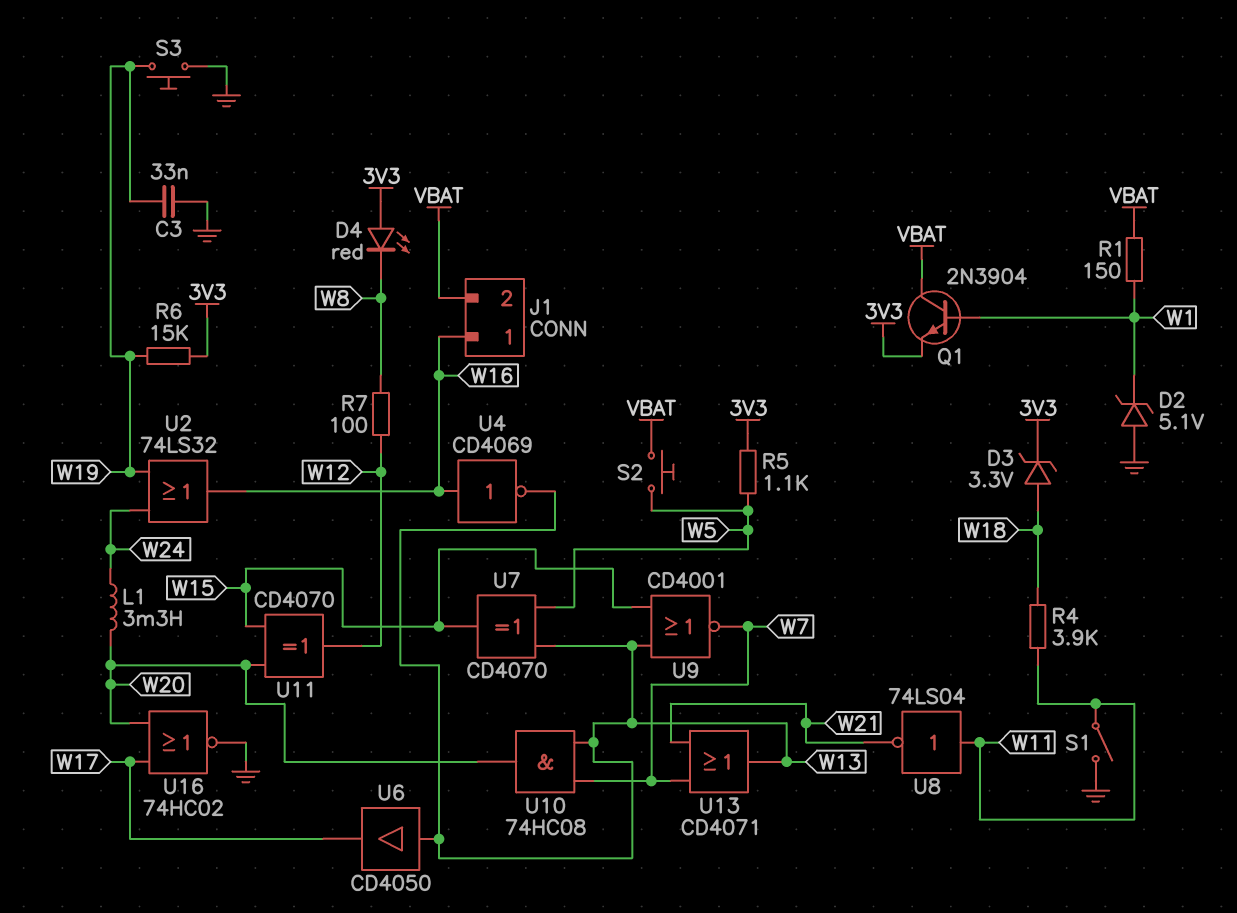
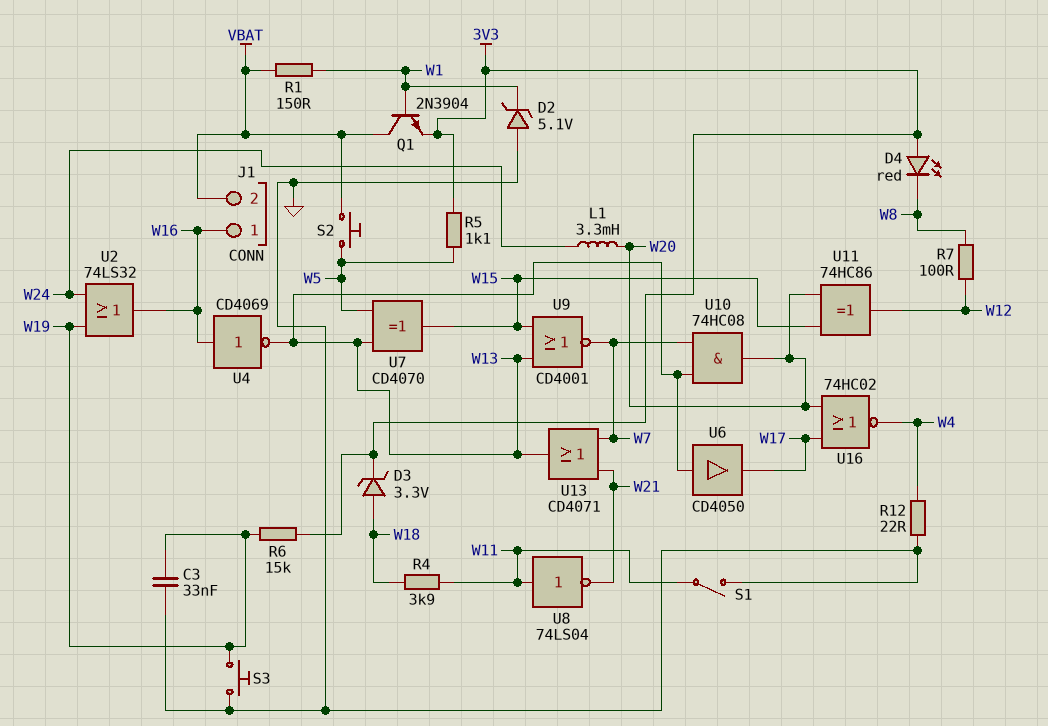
R12: none -> 22 (GND, W4)
U11: XOR CD4070 (in W15, in W20, out W12) -> XOR 74HC86 (in W15, in W20, out W12)
U16: NOR 74HC02 (in W17, in W20, out GND) -> NOR 74HC02 (in W17, in W20, out W4)

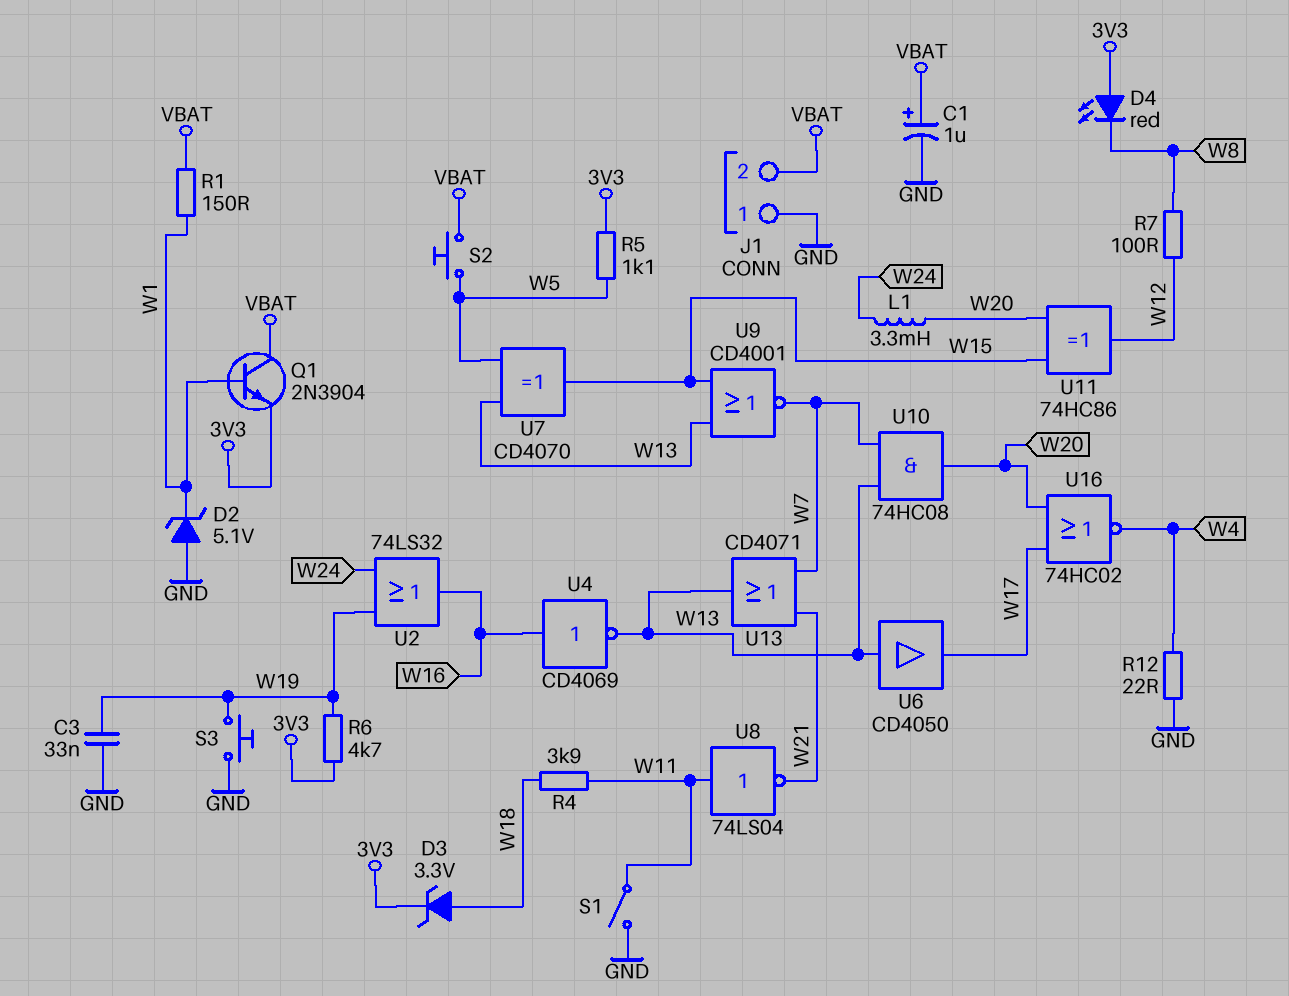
C1: none -> 1uF (plus VBAT, minus GND)
J1 pin 1: W16 -> GND
R6: 15k (3V3, W19) -> 4.7k (3V3, W19)

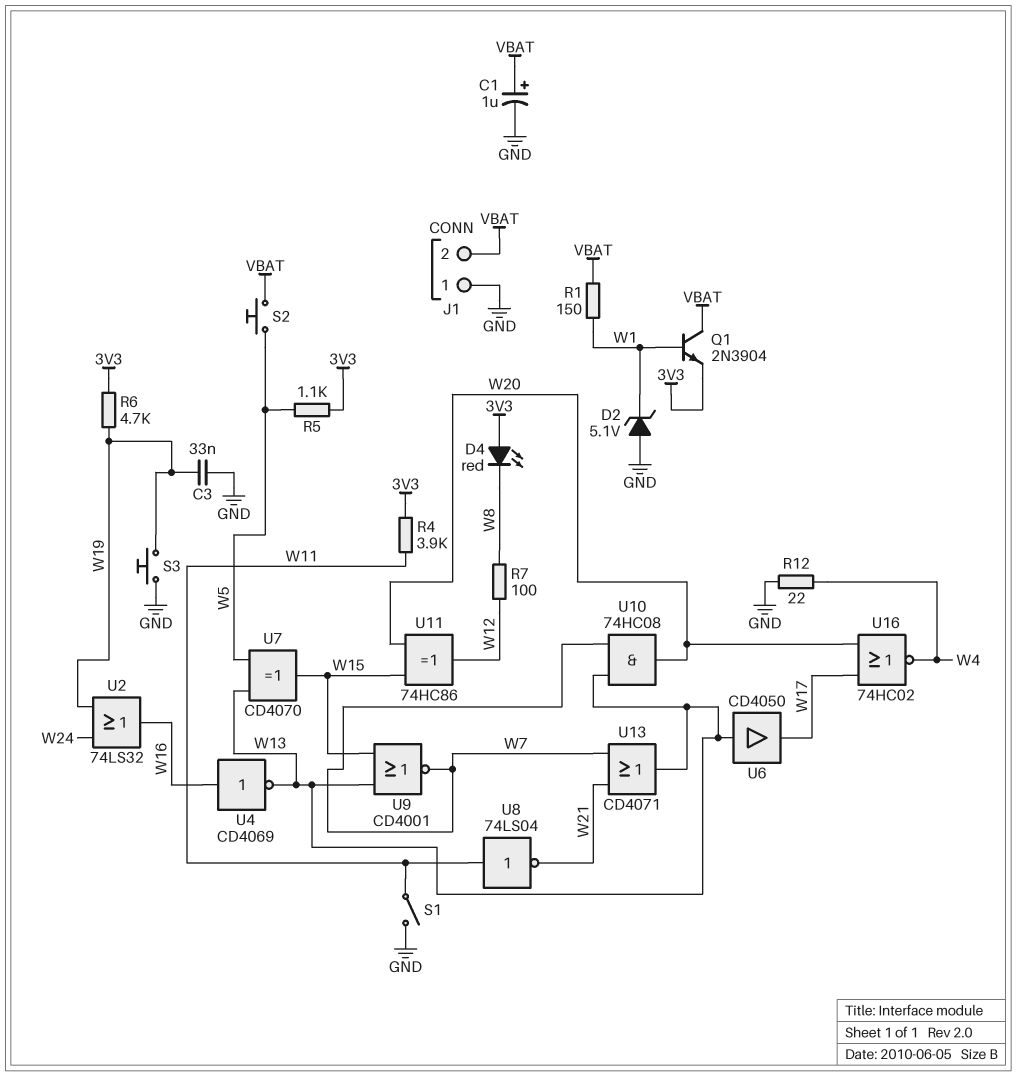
D3: zener 3.3V (A W18, K 3V3) -> none
L1: 3.3mH (W20, W24) -> none
R4: 3.9k (W11, W18) -> 3.9k (3V3, W11)

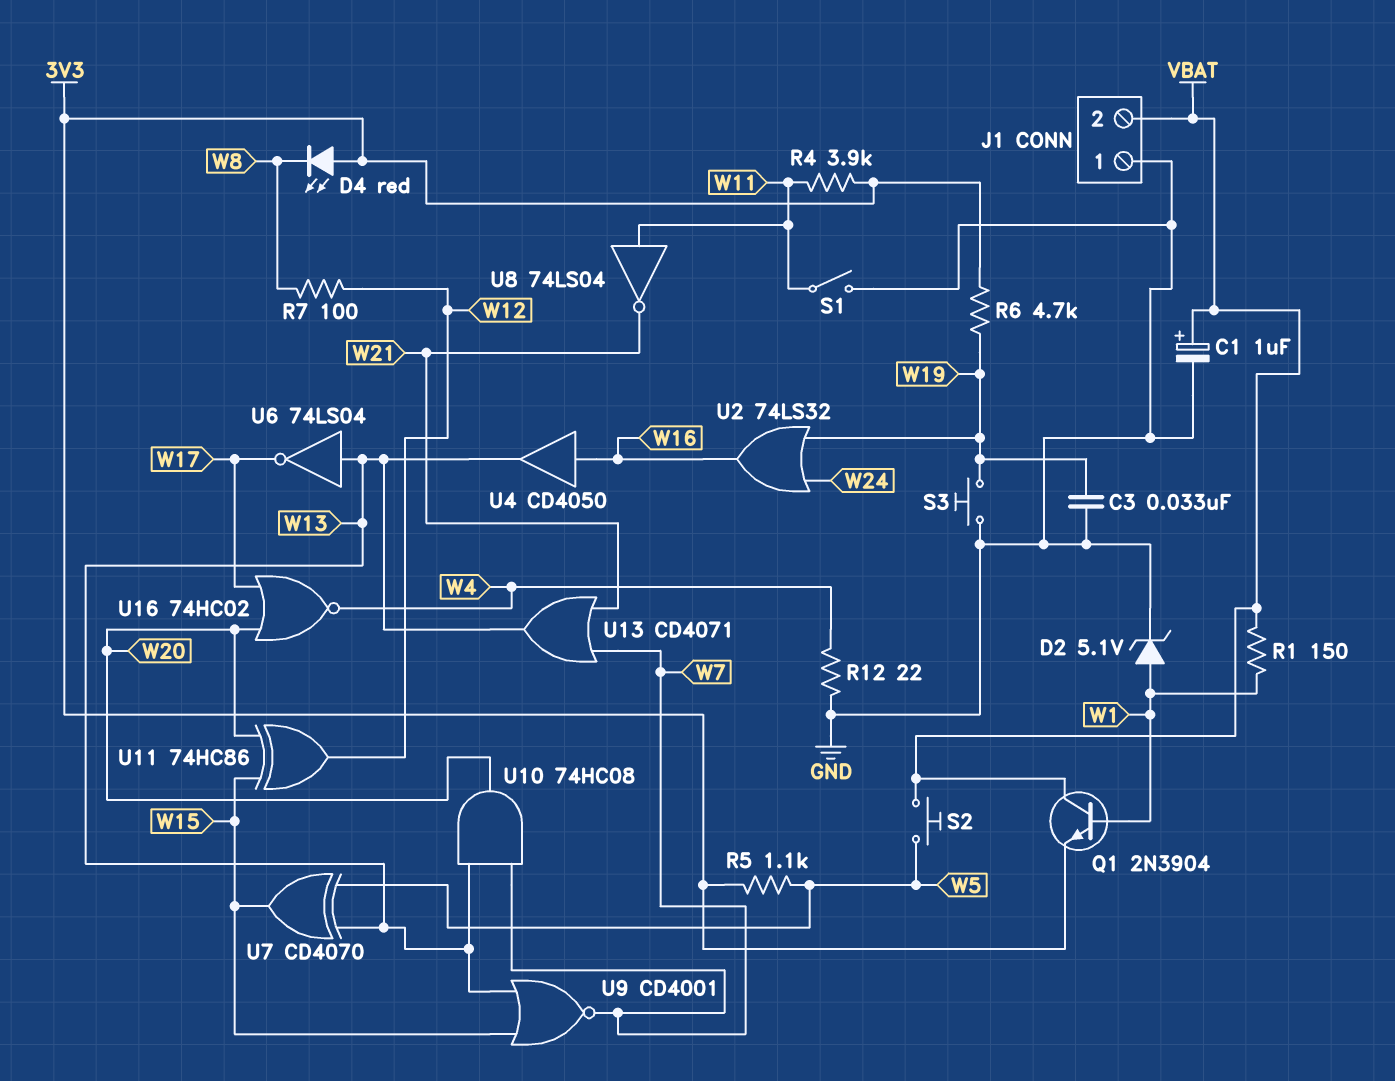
D2: zener 5.1V (A GND, K W1) -> zener 5.1V (A W1, K GND)
U4: NOT CD4069 (in W16, out W13) -> buffer CD4050 (in W16, out W13)
U6: buffer CD4050 (in W13, out W17) -> NOT 74LS04 (in W13, out W17)

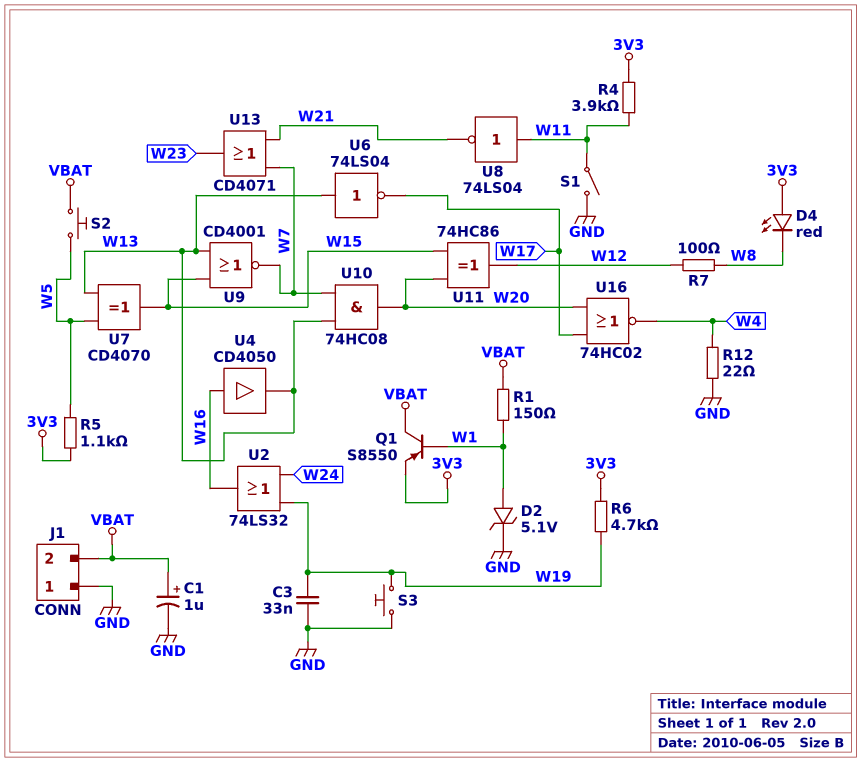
Q1: NPN 2N3904 (B W1, C VBAT, E 3V3) -> PNP S8550 (B W1, C VBAT, E 3V3)
U13: OR CD4071 (in W7, in W21, out W13) -> OR CD4071 (in W7, in W21, out W23)

